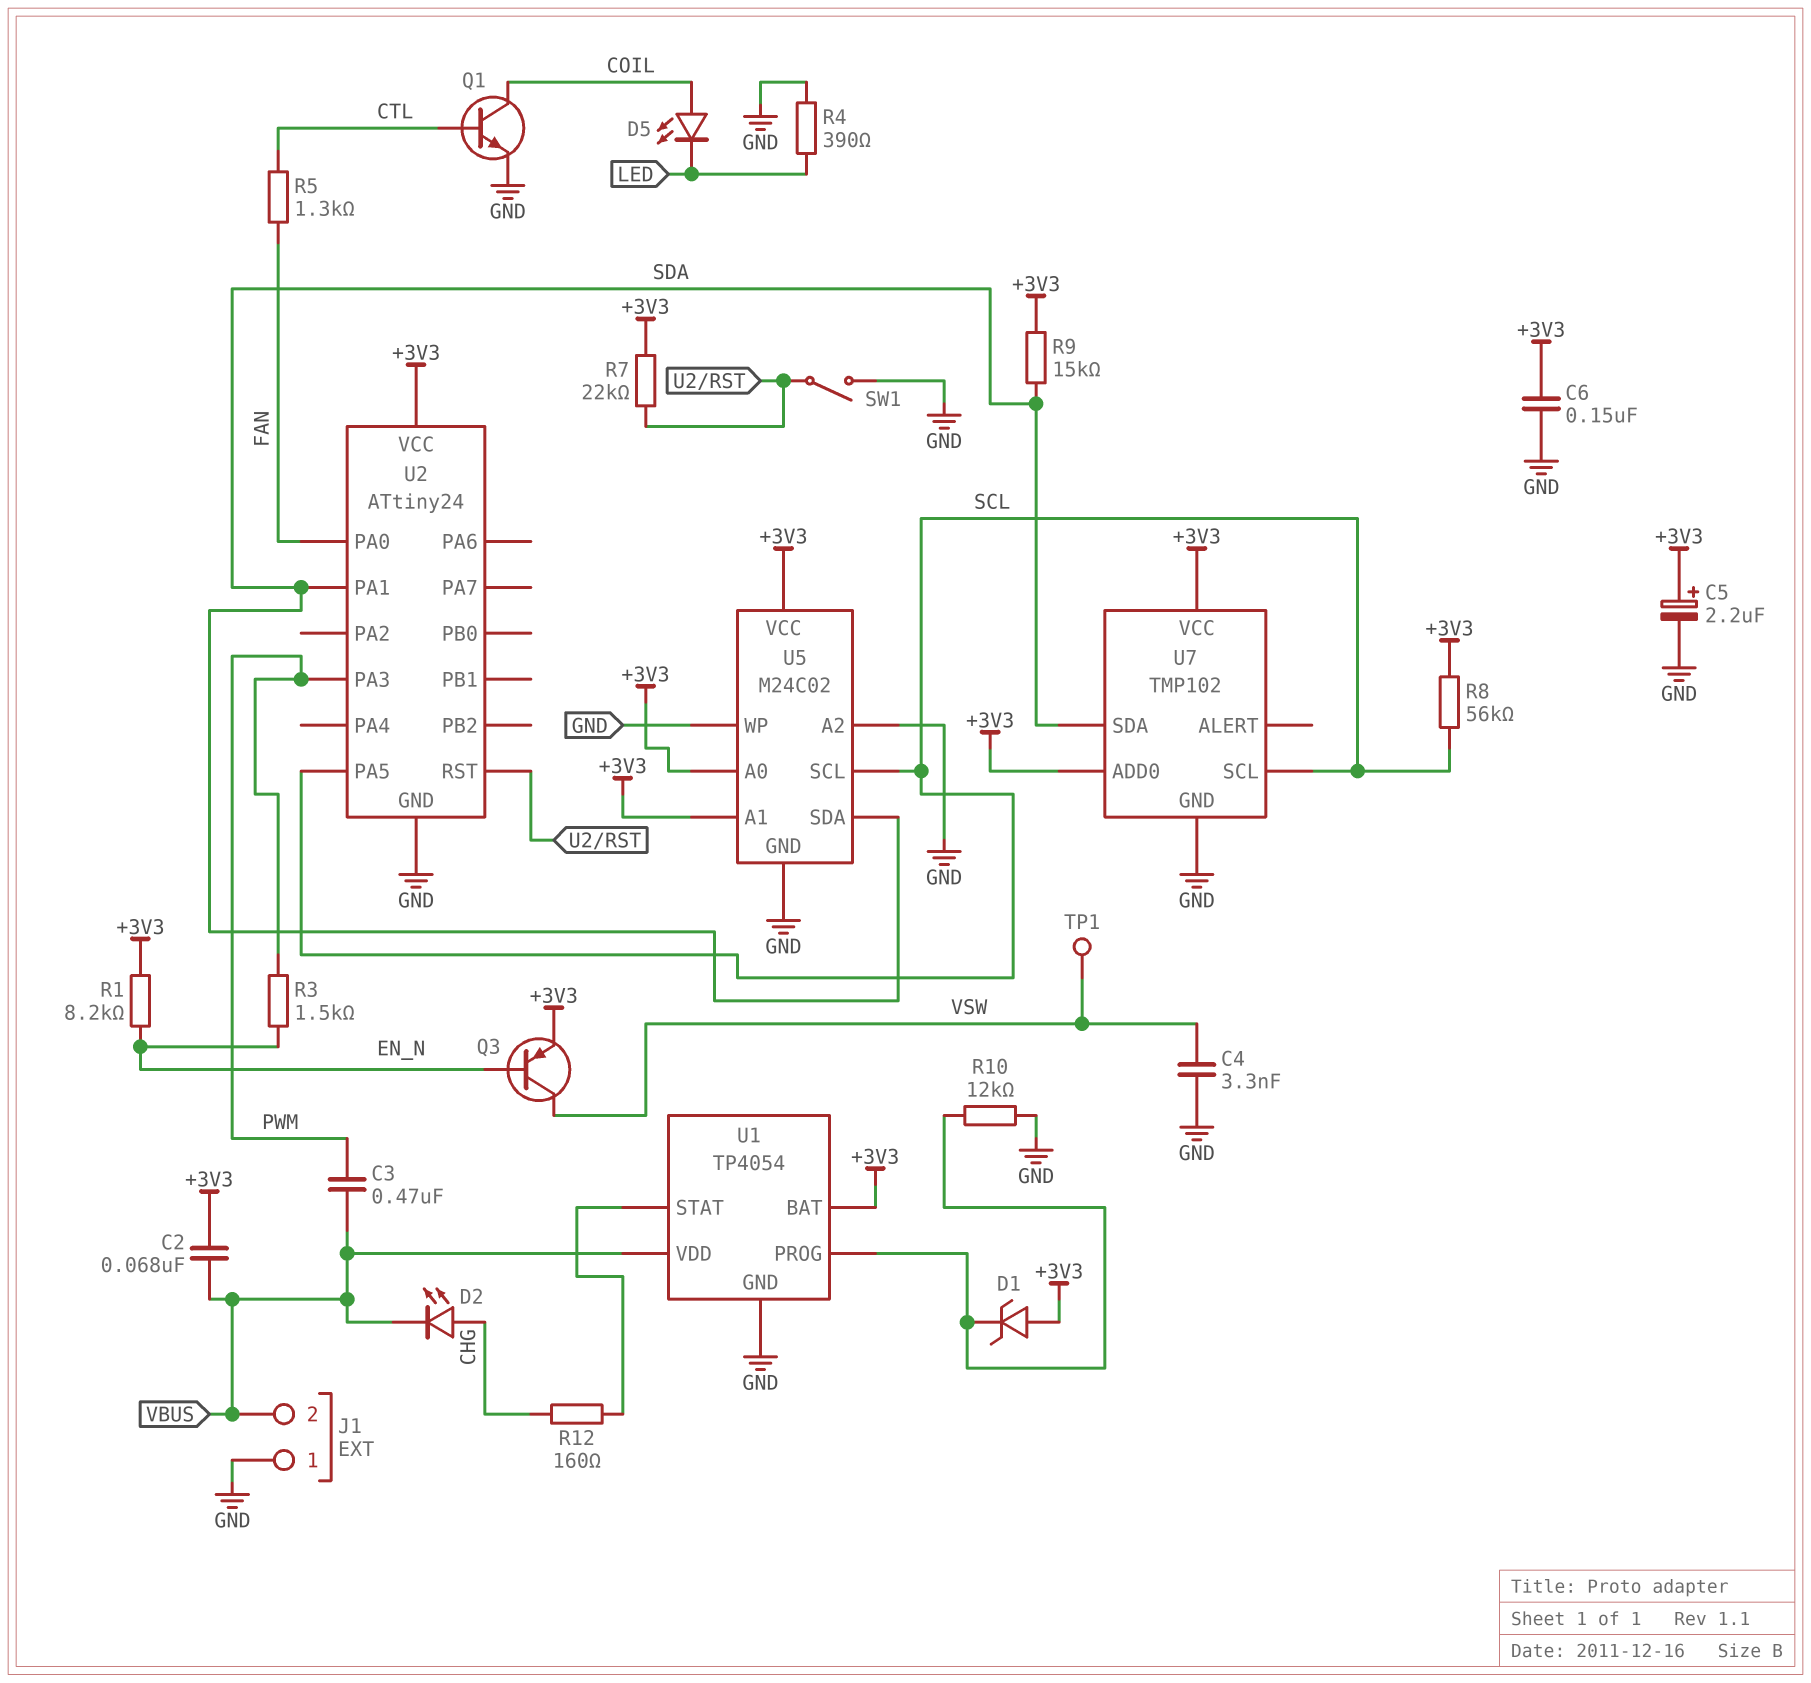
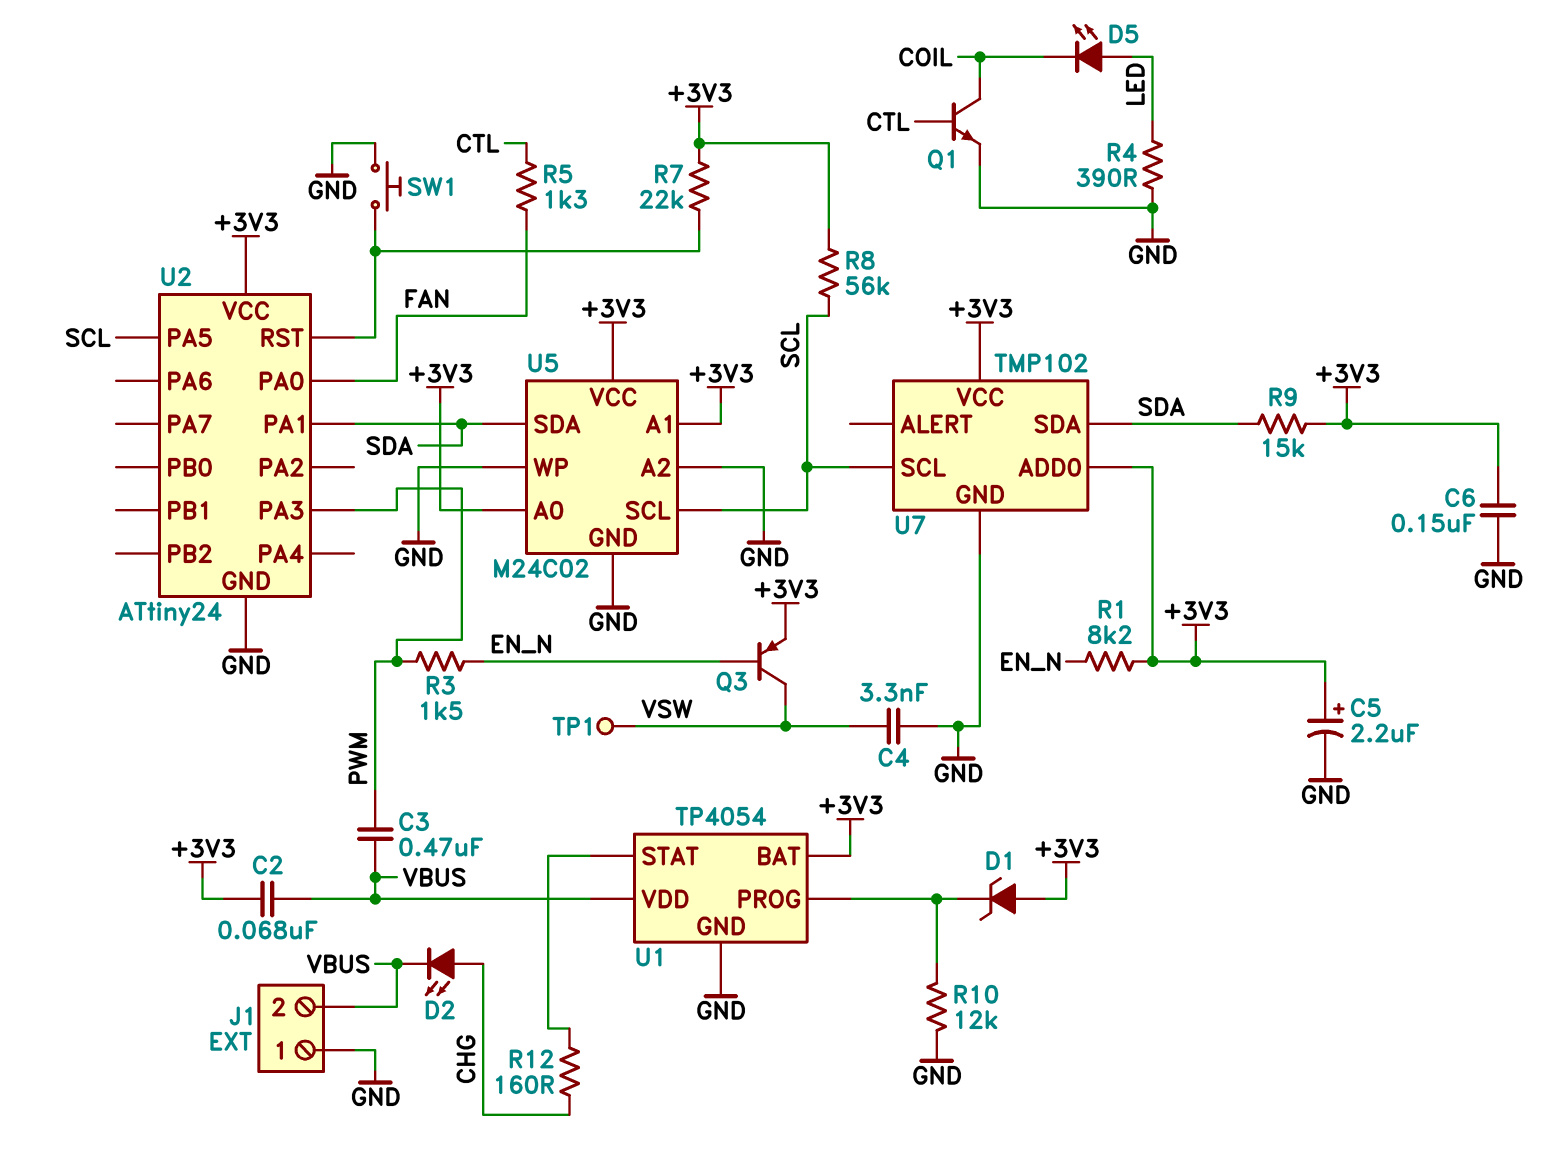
D5: LED (A COIL, K LED) -> LED (A LED, K COIL)
SW1: switch (GND, U2/RST) -> button (GND, U2/RST)

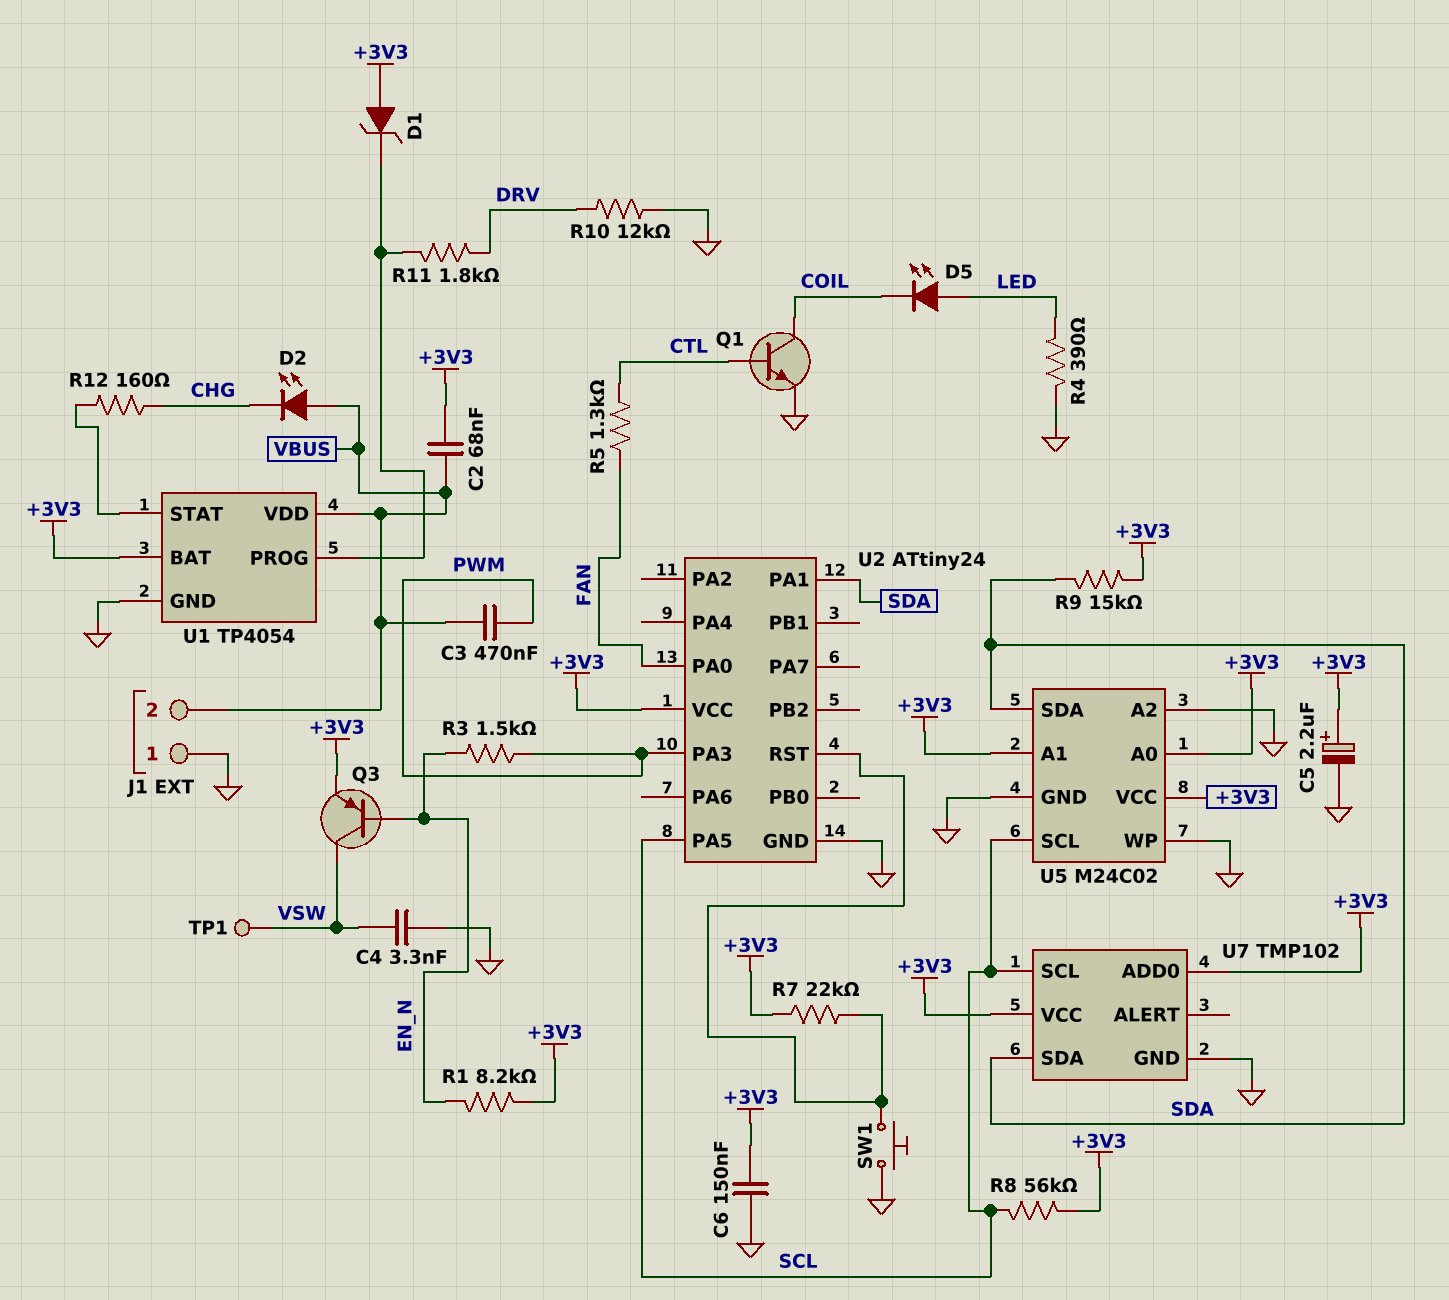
D2: LED (A CHG, K VBUS) -> LED (A VBUS, K CHG)
R10: 12k (GND, U1/PROG) -> 12k (DRV, GND)
R11: none -> 1.8k (DRV, U1/PROG)

